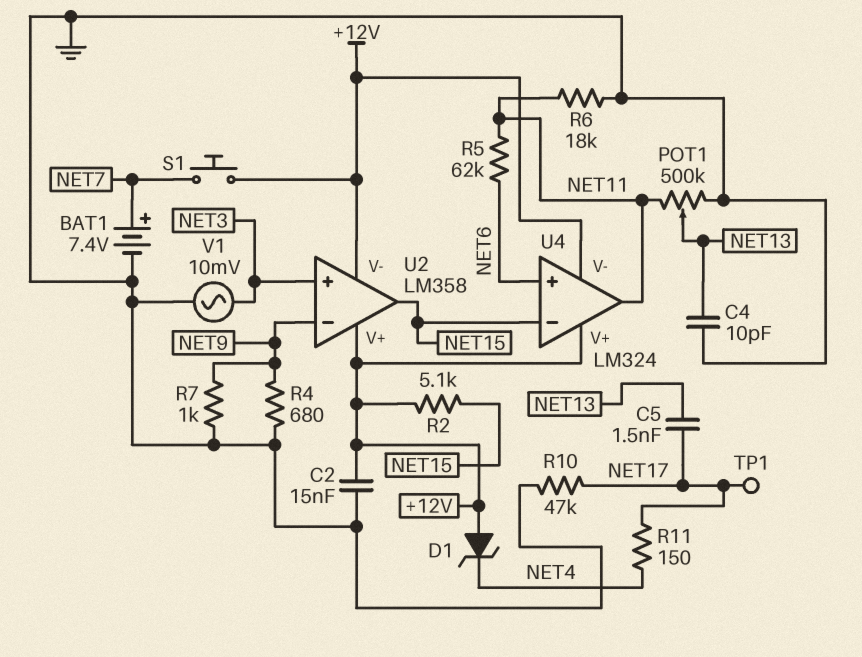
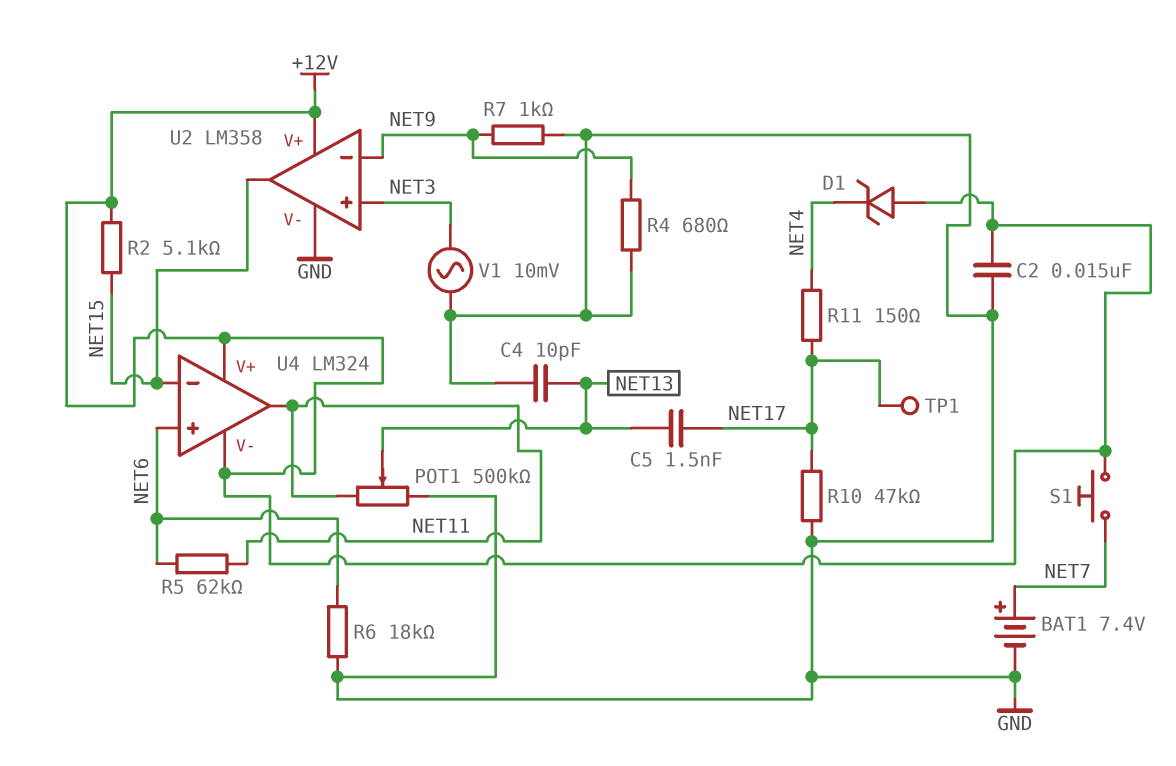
R6: 18k (GND, NET11) -> 18k (GND, NET6)
U2 pin V-: +12V -> GND

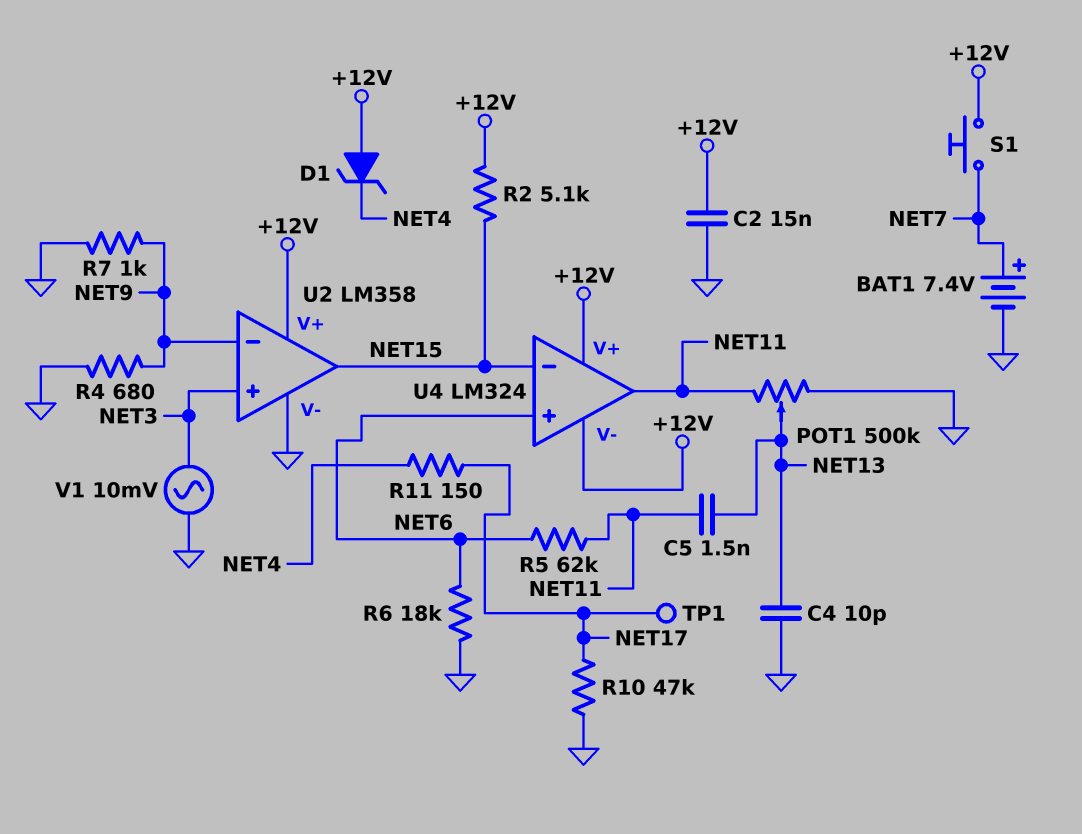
C5: 1.5nF (NET13, NET17) -> 1.5nF (NET11, NET13)

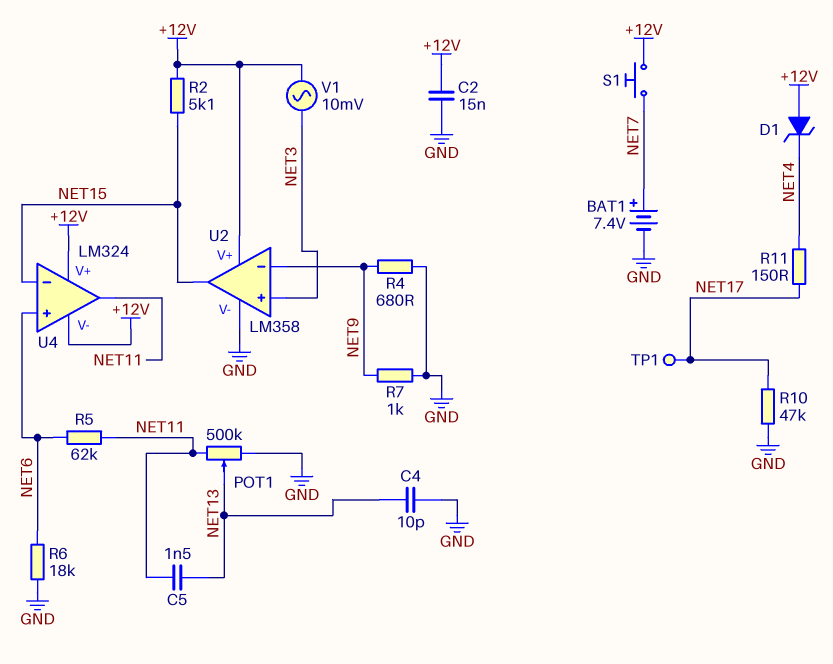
V1: AC 10mV (GND, NET3) -> AC 10mV (+12V, NET3)

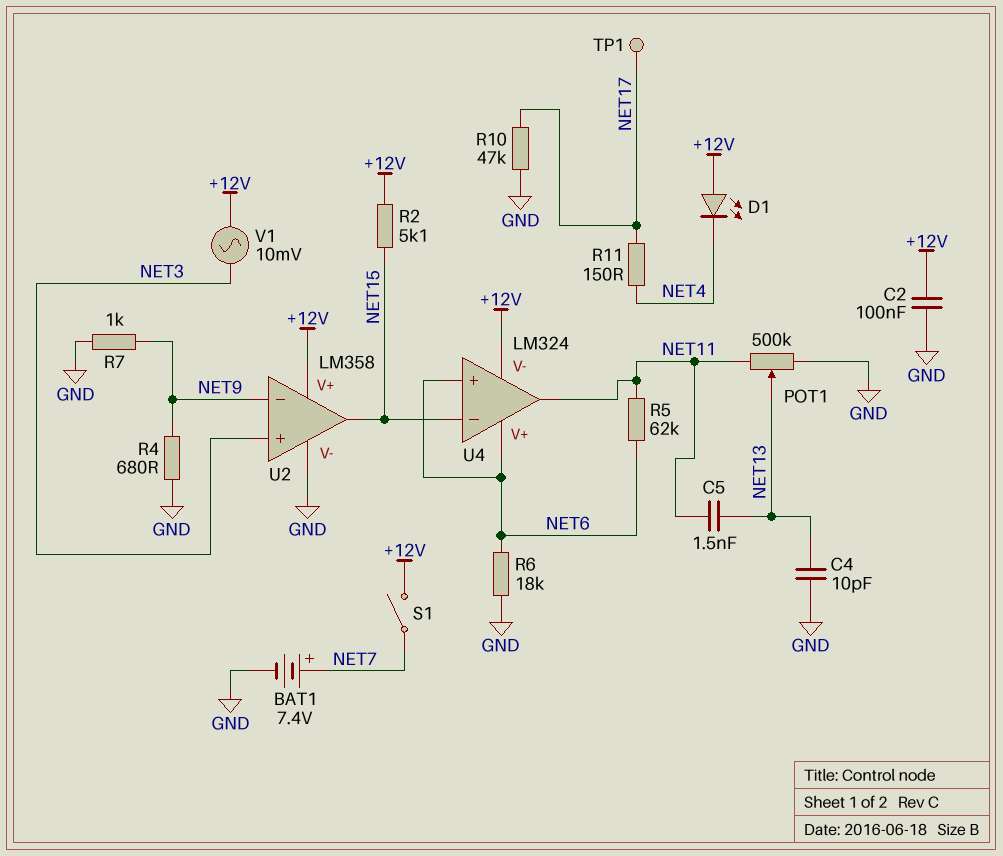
C2: 15nF (+12V, GND) -> 100nF (+12V, GND)
D1: zener (A +12V, K NET4) -> LED (A +12V, K NET4)
S1: button (+12V, NET7) -> switch (+12V, NET7)
U4 pin V+: +12V -> NET6

